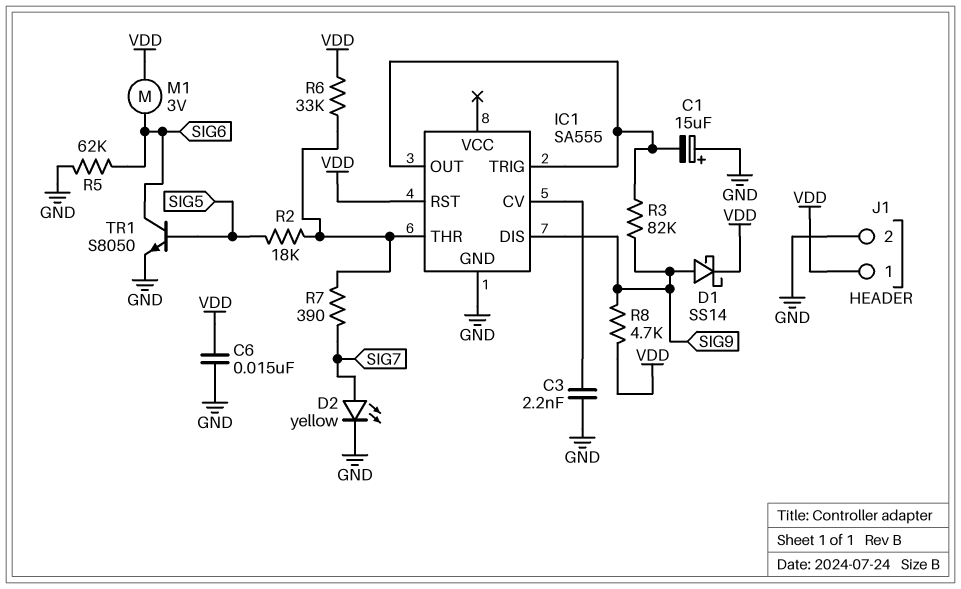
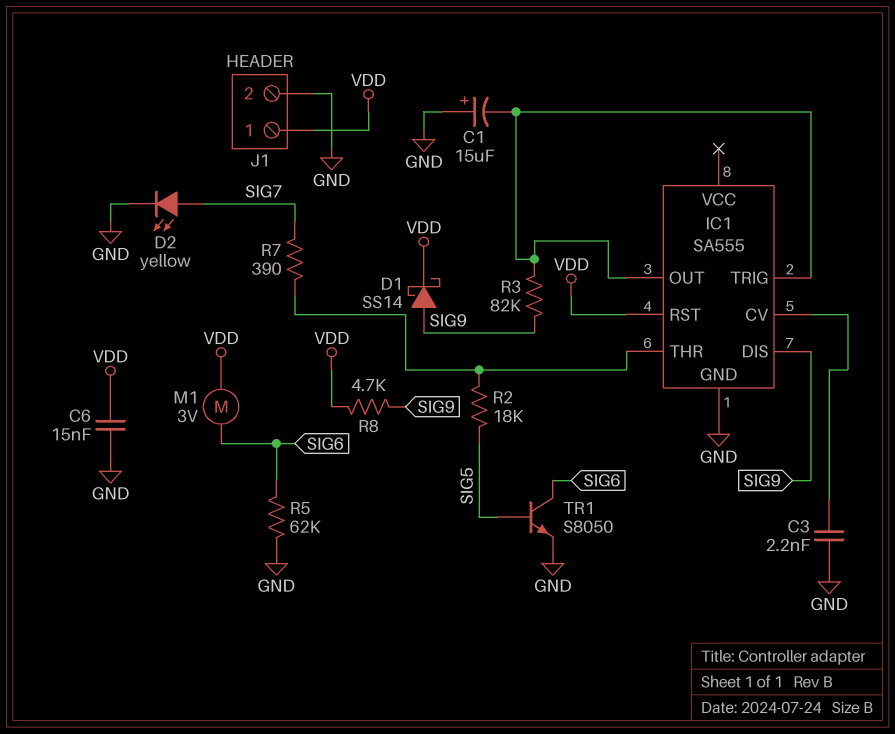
R6: 33k (IC1/THR, VDD) -> none

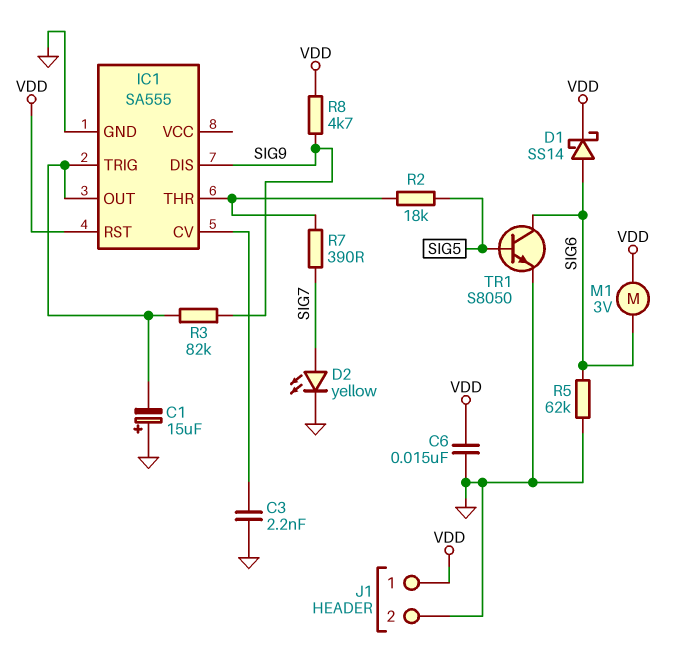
D1: schottky SS14 (A SIG9, K VDD) -> schottky SS14 (A SIG6, K VDD)

